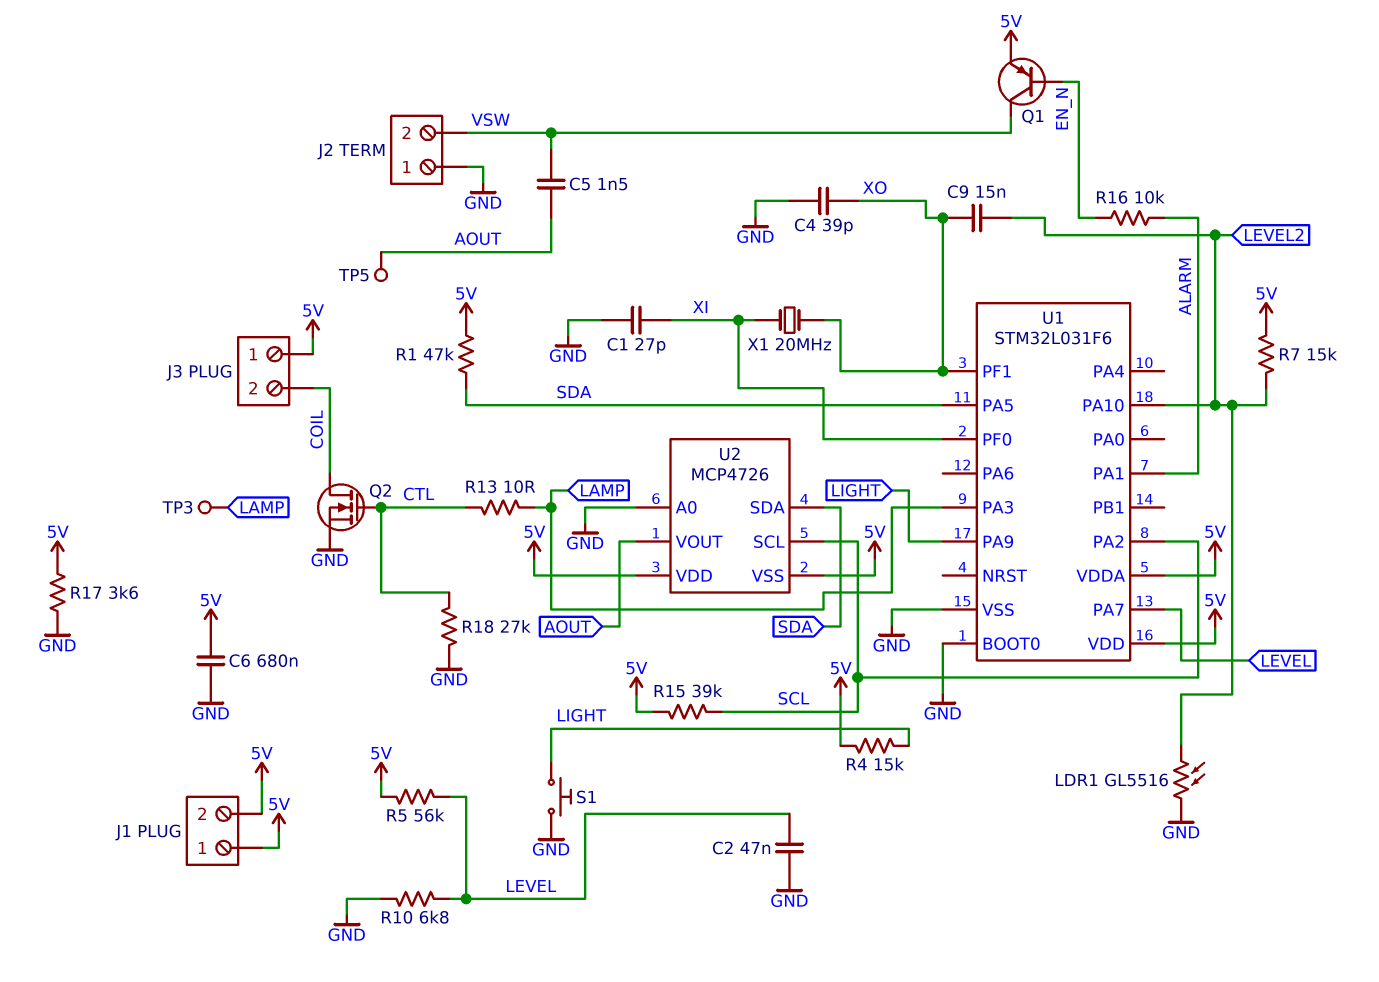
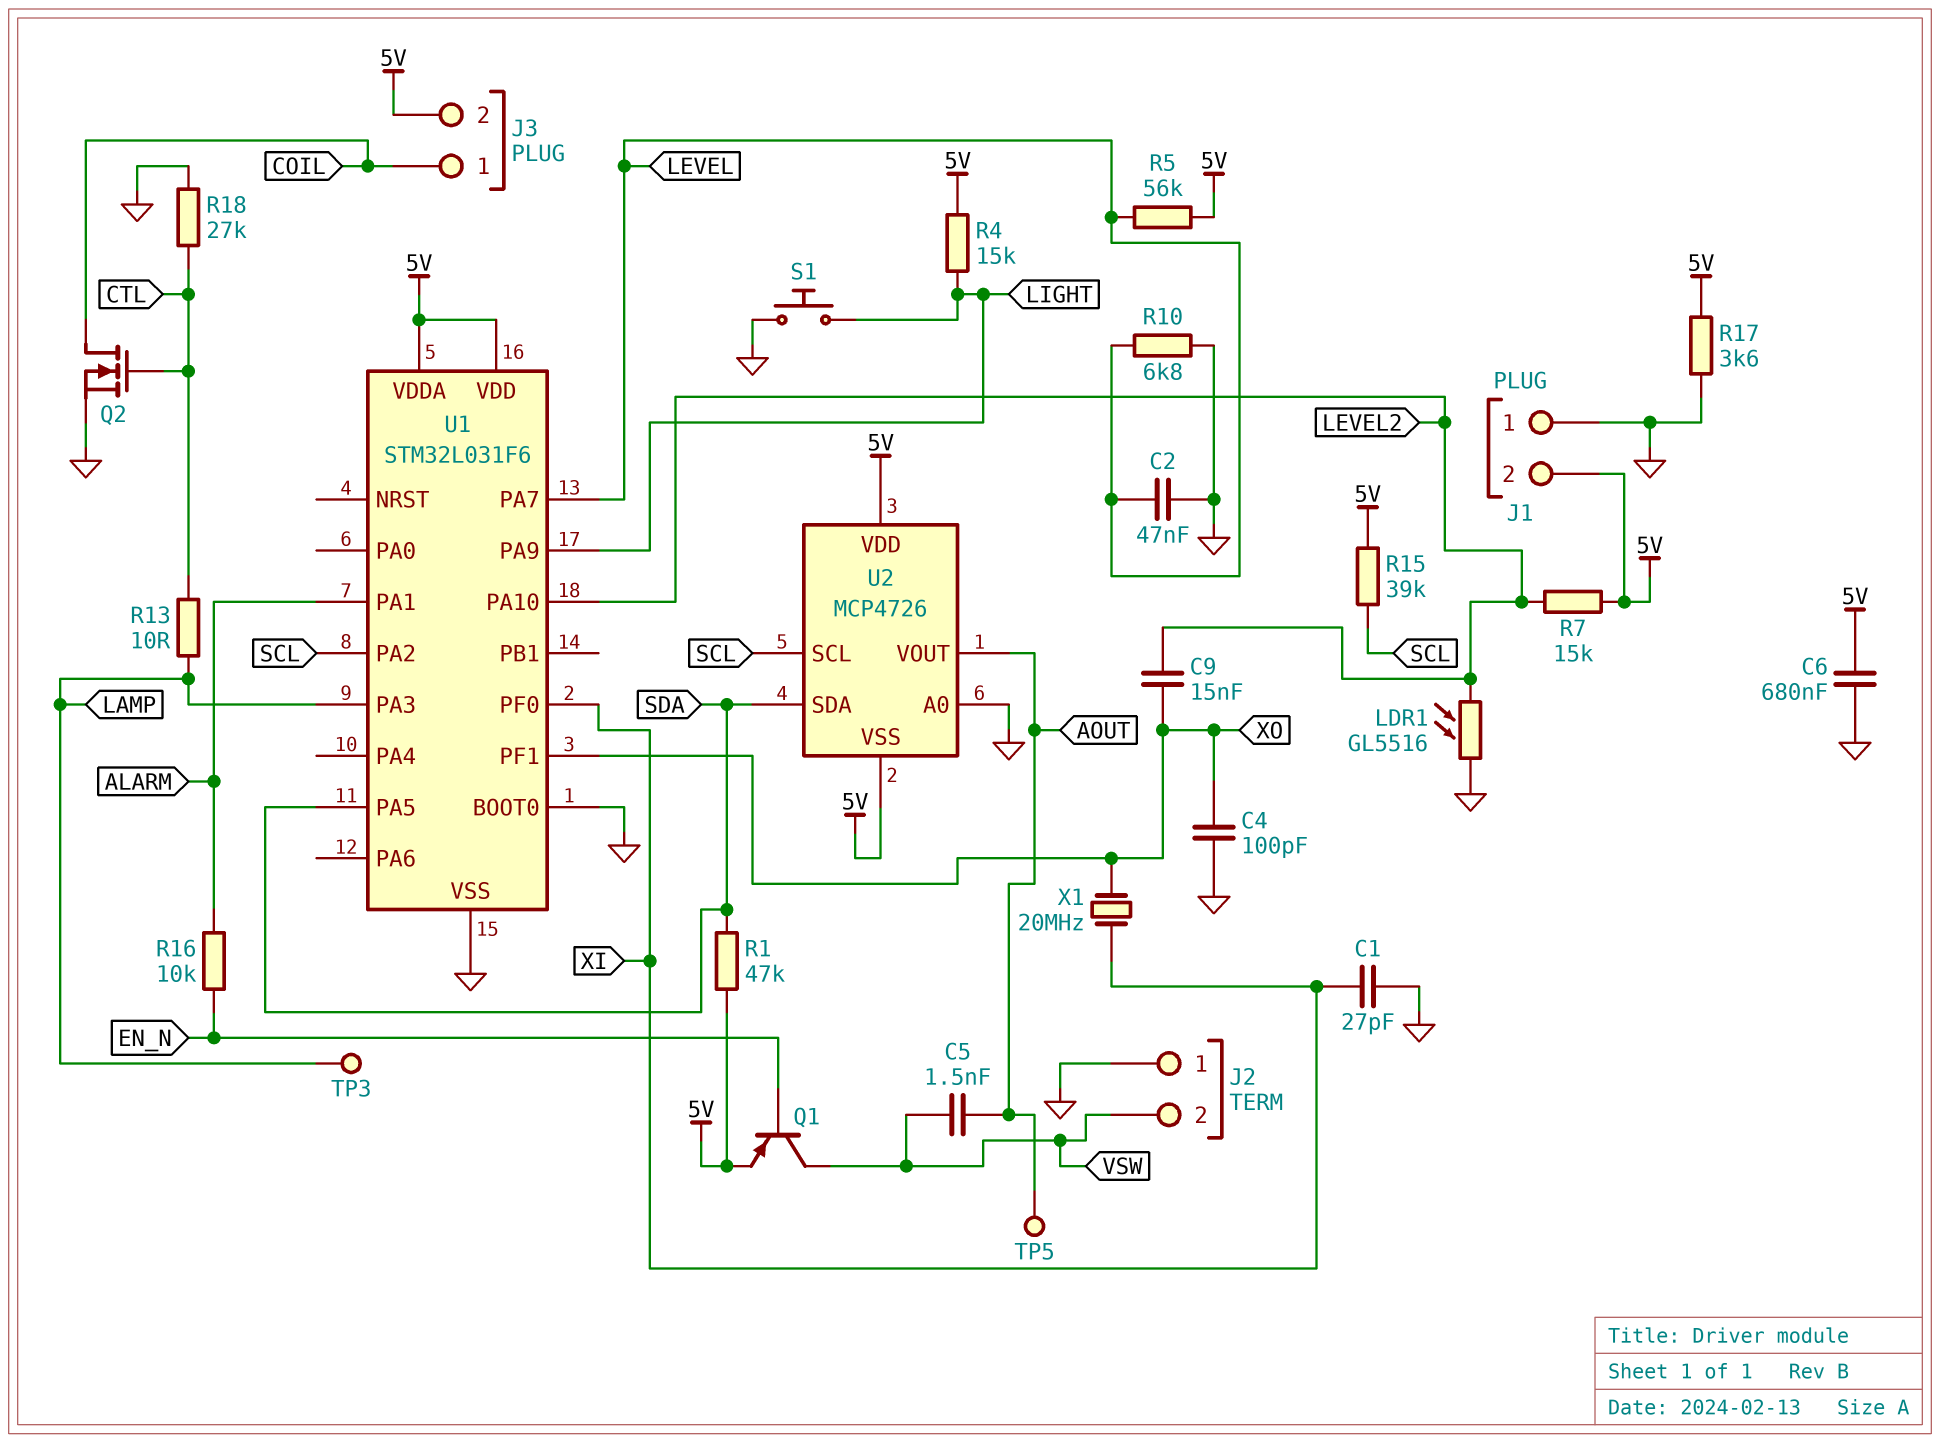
C4: 39pF (GND, XO) -> 100pF (GND, XO)
J1 pin 1: 5V -> GND
J3 pin 1: 5V -> COIL
J3 pin 2: COIL -> 5V

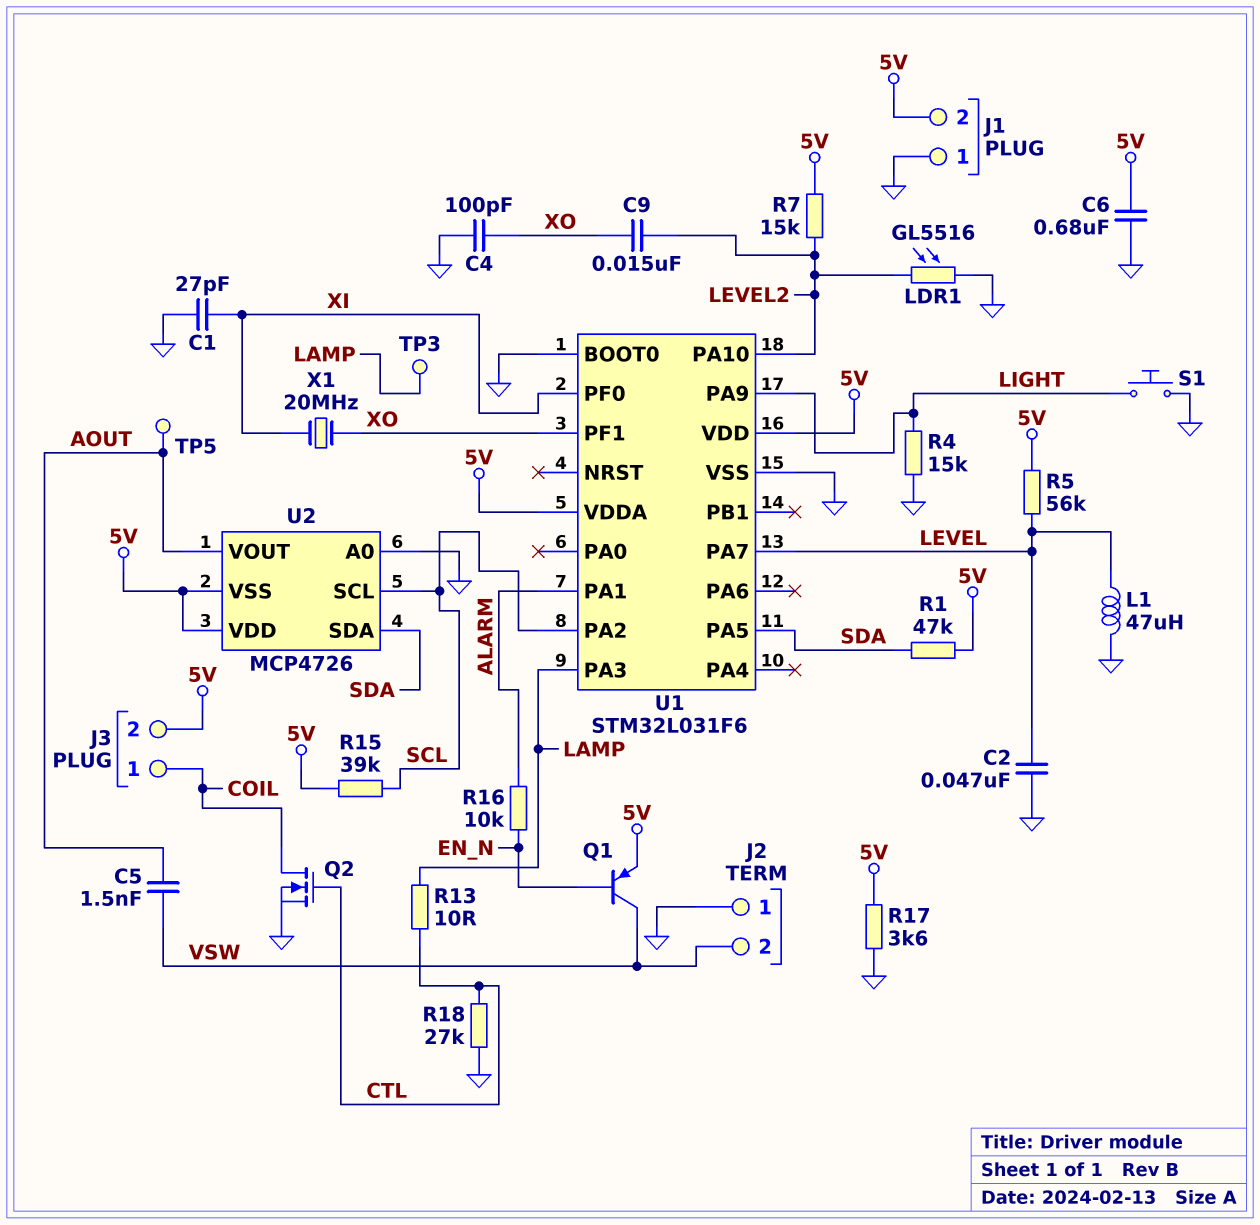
L1: none -> 47uH (GND, LEVEL)
R4: 15k (5V, LIGHT) -> 15k (GND, LIGHT)
R10: 6.8k (GND, LEVEL) -> none

